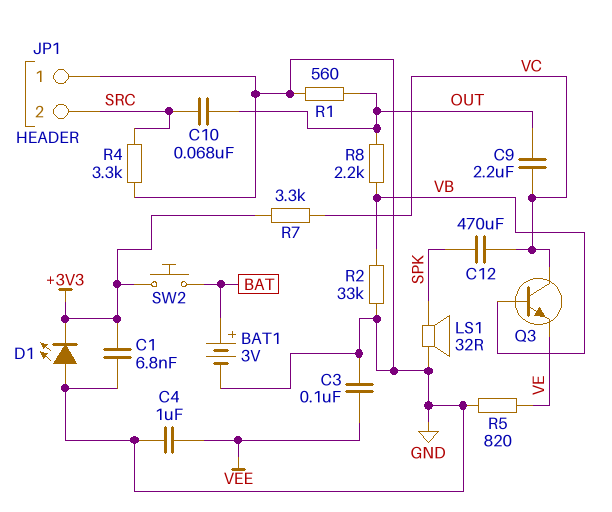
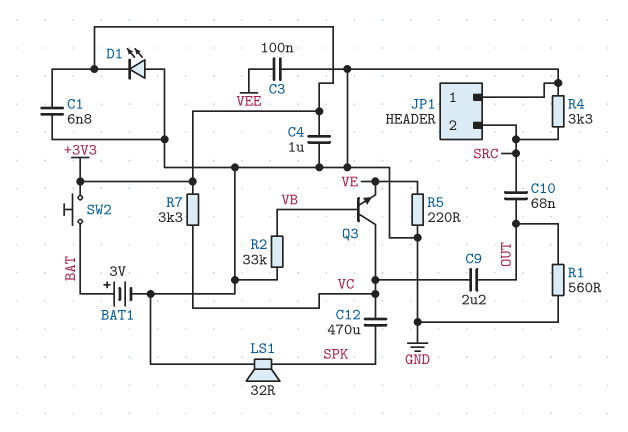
C4: 1uF (GND, VEE) -> 1uF (+3V3, GND)
R5: 820 (GND, VE) -> 220 (GND, VE)
R8: 2.2k (OUT, VB) -> none

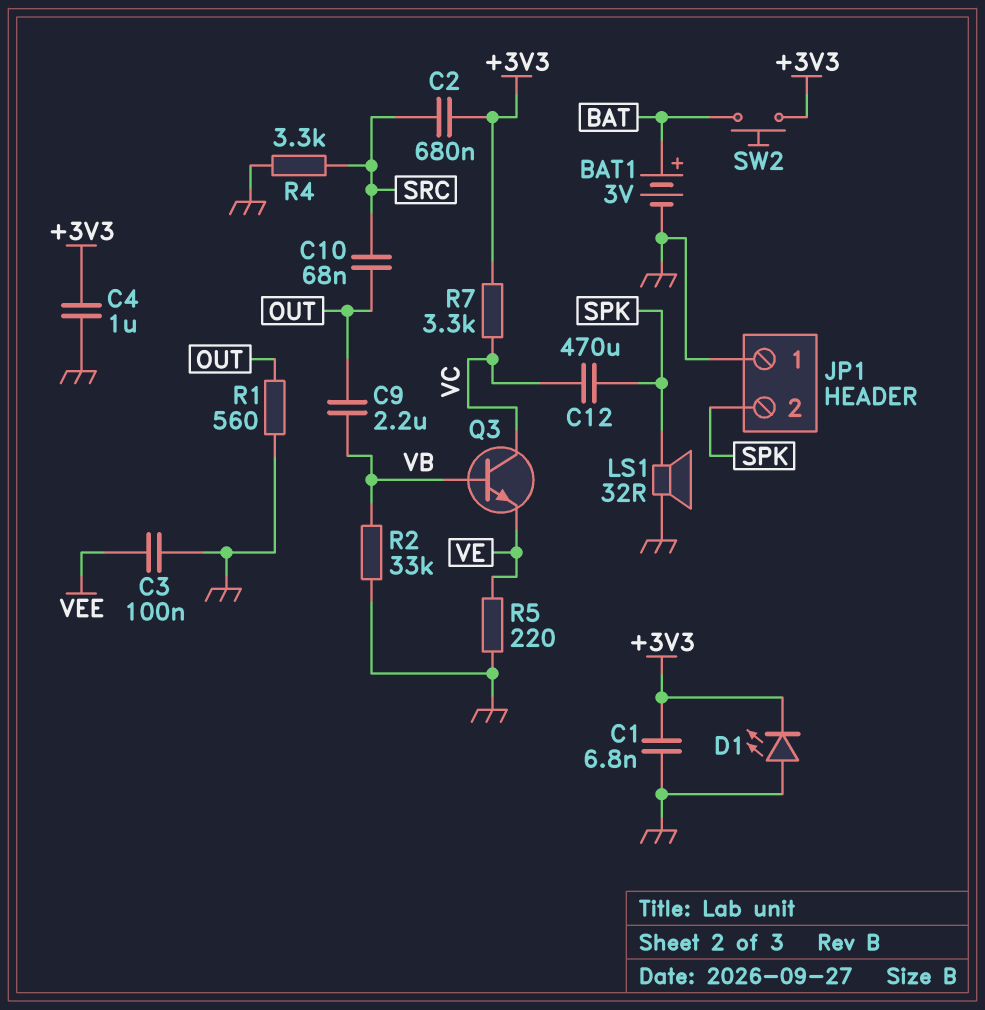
C2: none -> 680nF (+3V3, SRC)
C9: 2.2uF (OUT, VC) -> 2.2uF (OUT, VB)
JP1 pin 2: SRC -> SPK

